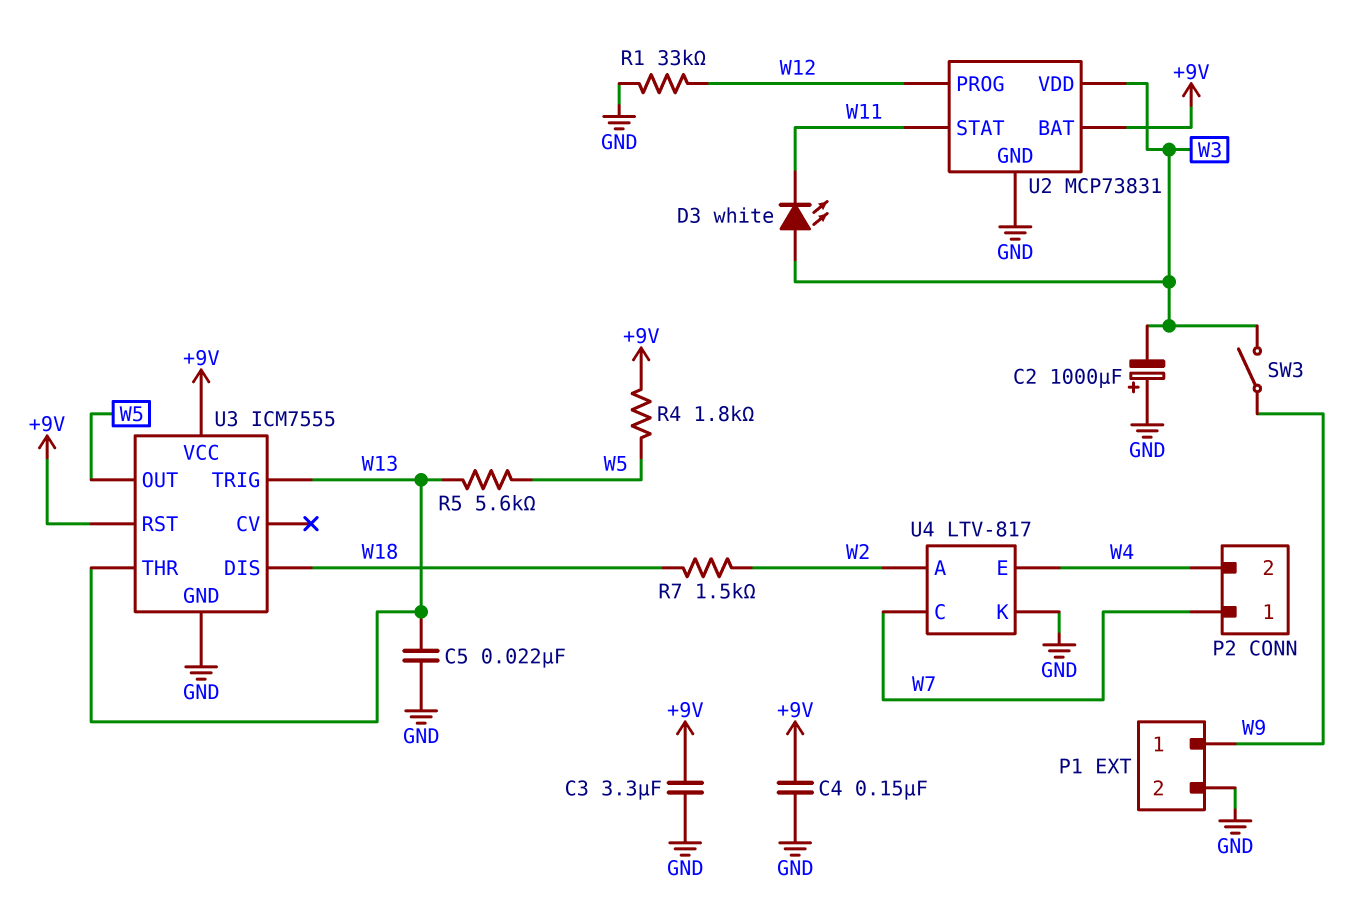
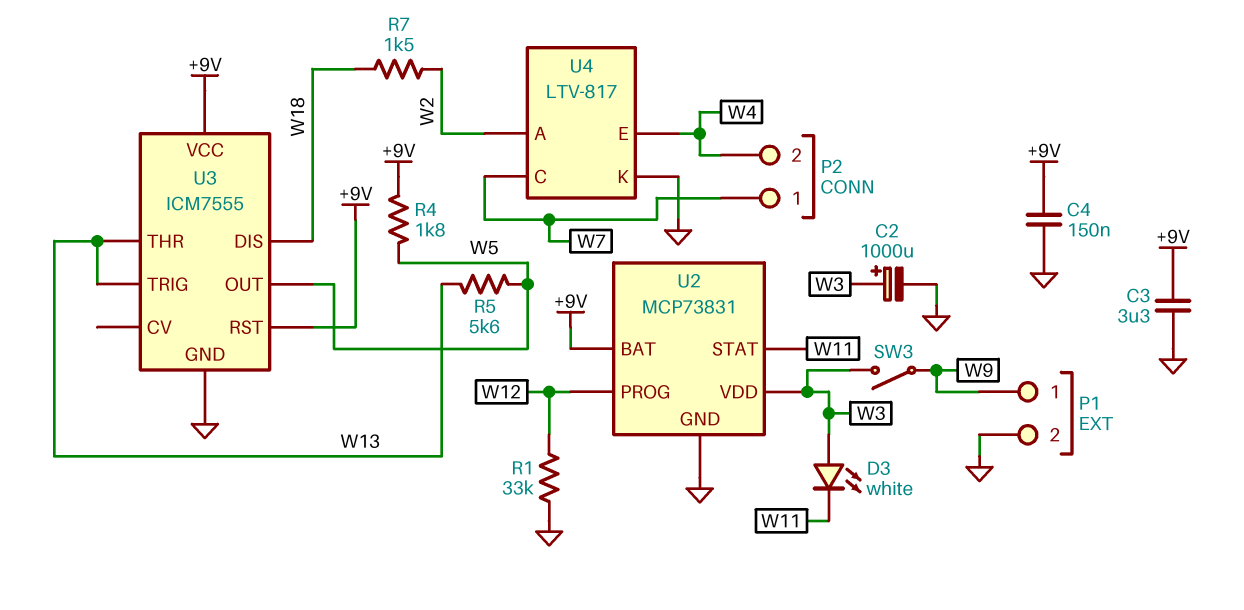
C2: 1000uF (plus GND, minus W3) -> 1000uF (plus W3, minus GND)
C5: 22nF (GND, W13) -> none

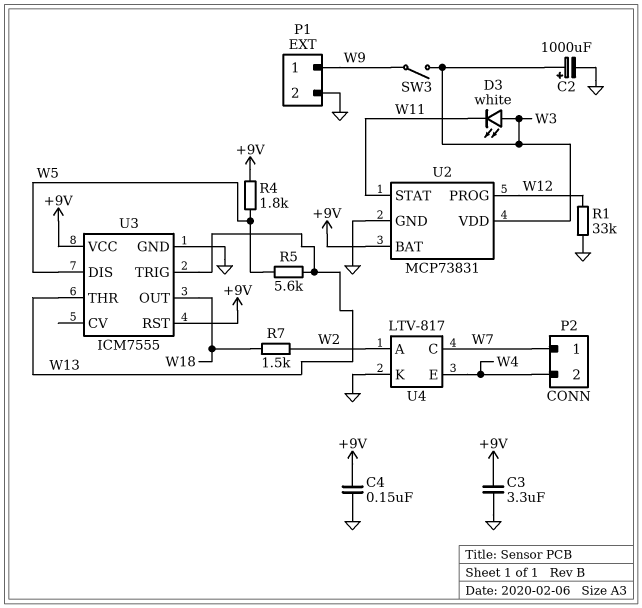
U3 pin DIS: W18 -> W5
U3 pin OUT: W5 -> W18

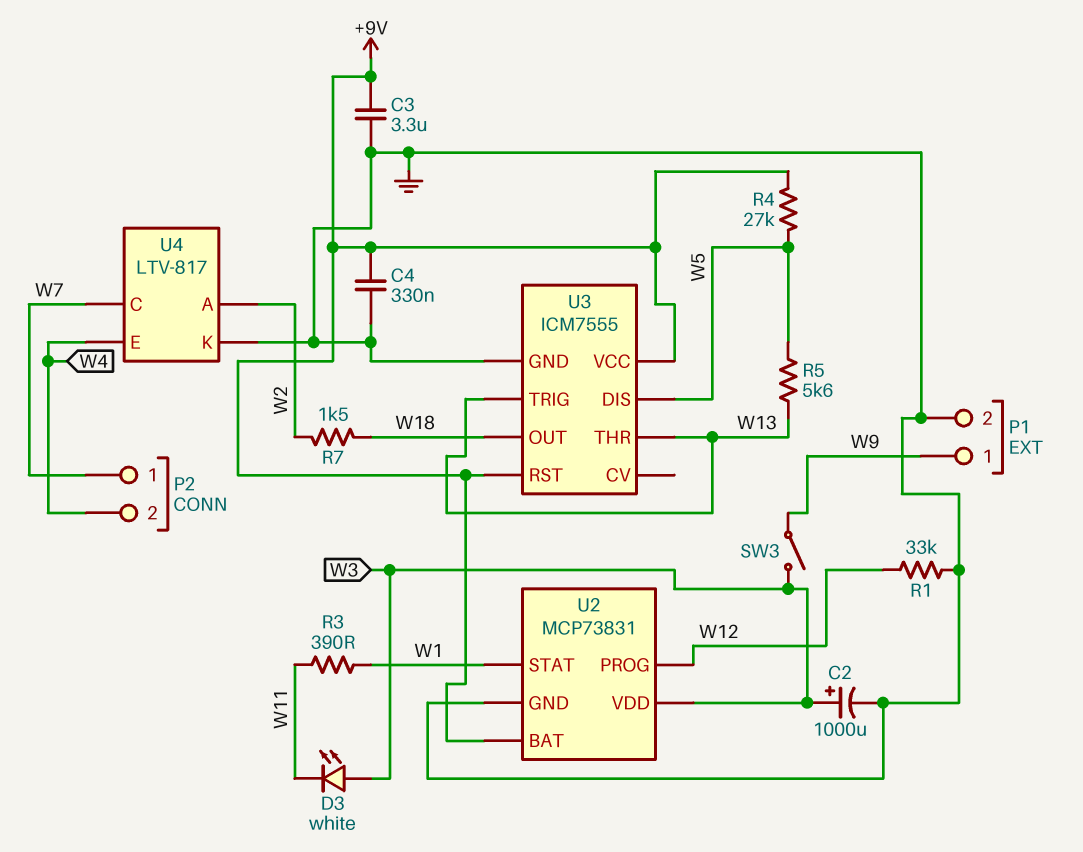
C4: 150nF (+9V, GND) -> 330nF (+9V, GND)
R3: none -> 390 (W1, W11)
R4: 1.8k (+9V, W5) -> 27k (+9V, W5)
U2 pin STAT: W11 -> W1

